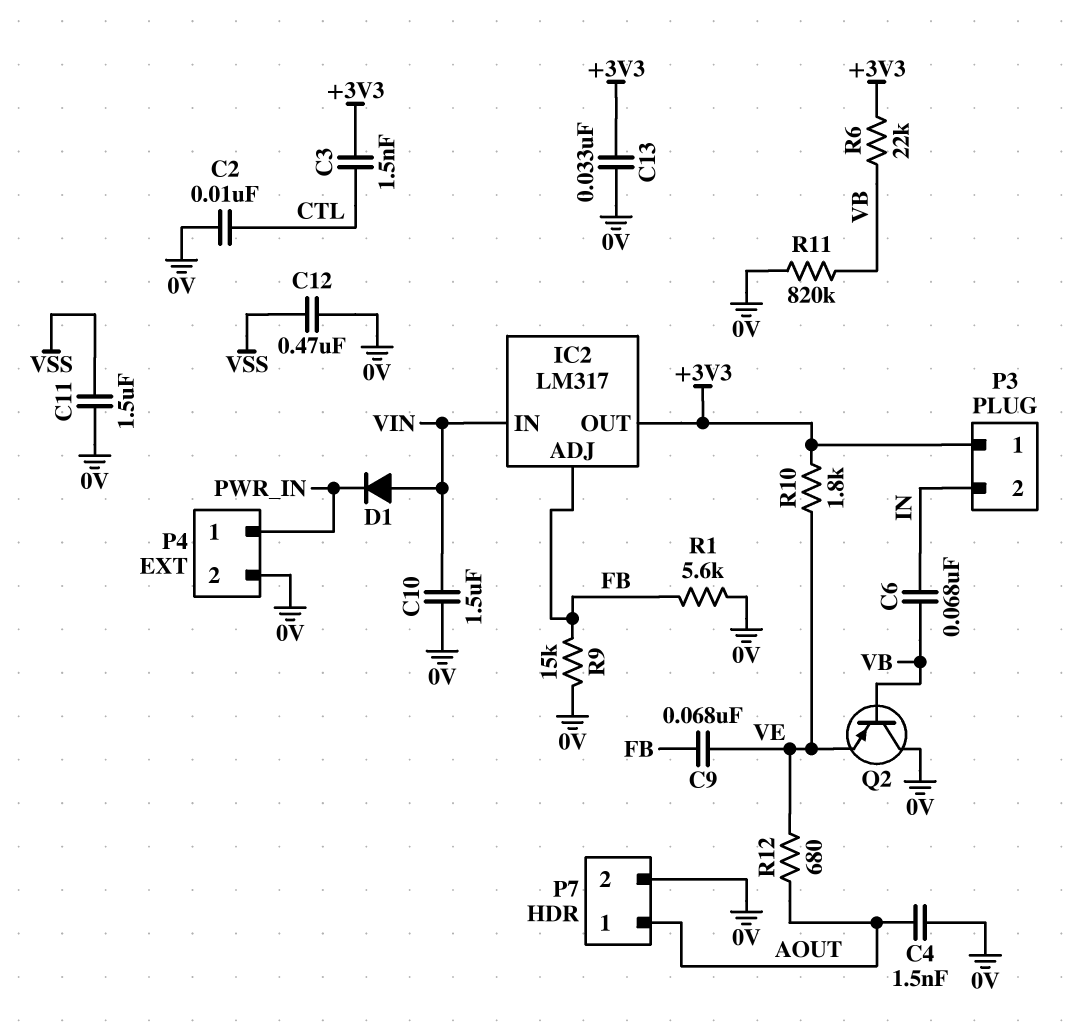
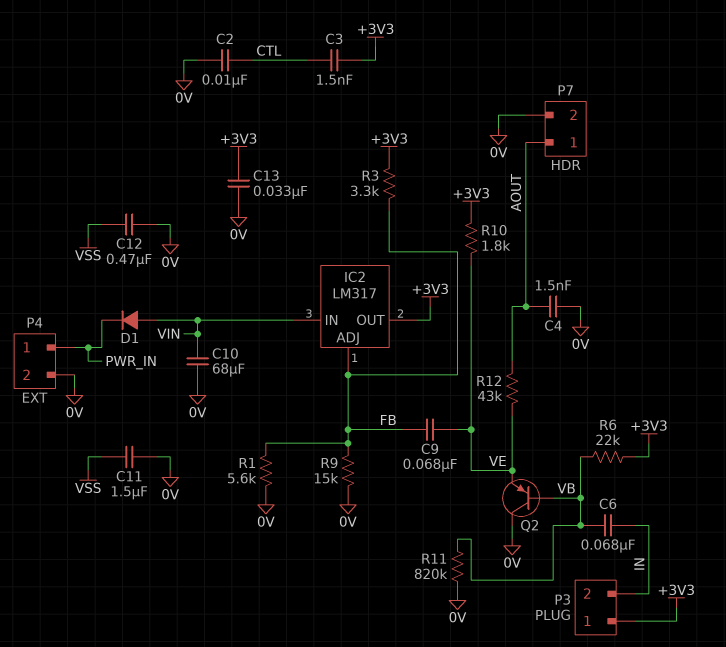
C10: 1.5uF (0V, VIN) -> 68uF (0V, VIN)
R3: none -> 3.3k (+3V3, FB)
R12: 680 (AOUT, VE) -> 43k (AOUT, VE)

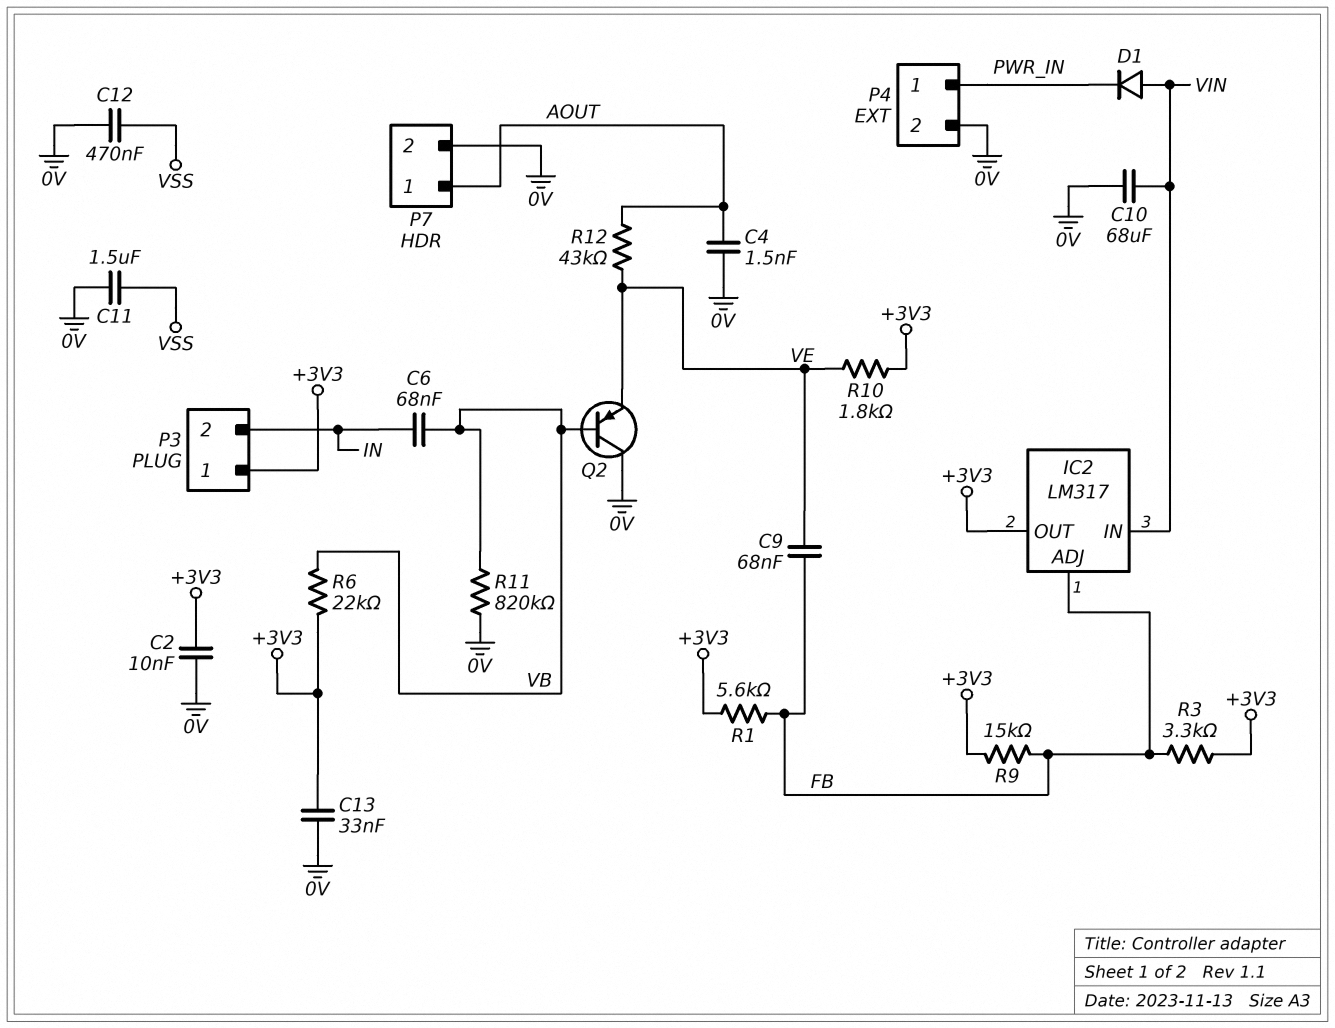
C2: 10nF (0V, CTL) -> 10nF (+3V3, 0V)
C3: 1.5nF (+3V3, CTL) -> none
R1: 5.6k (0V, FB) -> 5.6k (+3V3, FB)
R9: 15k (0V, FB) -> 15k (+3V3, FB)

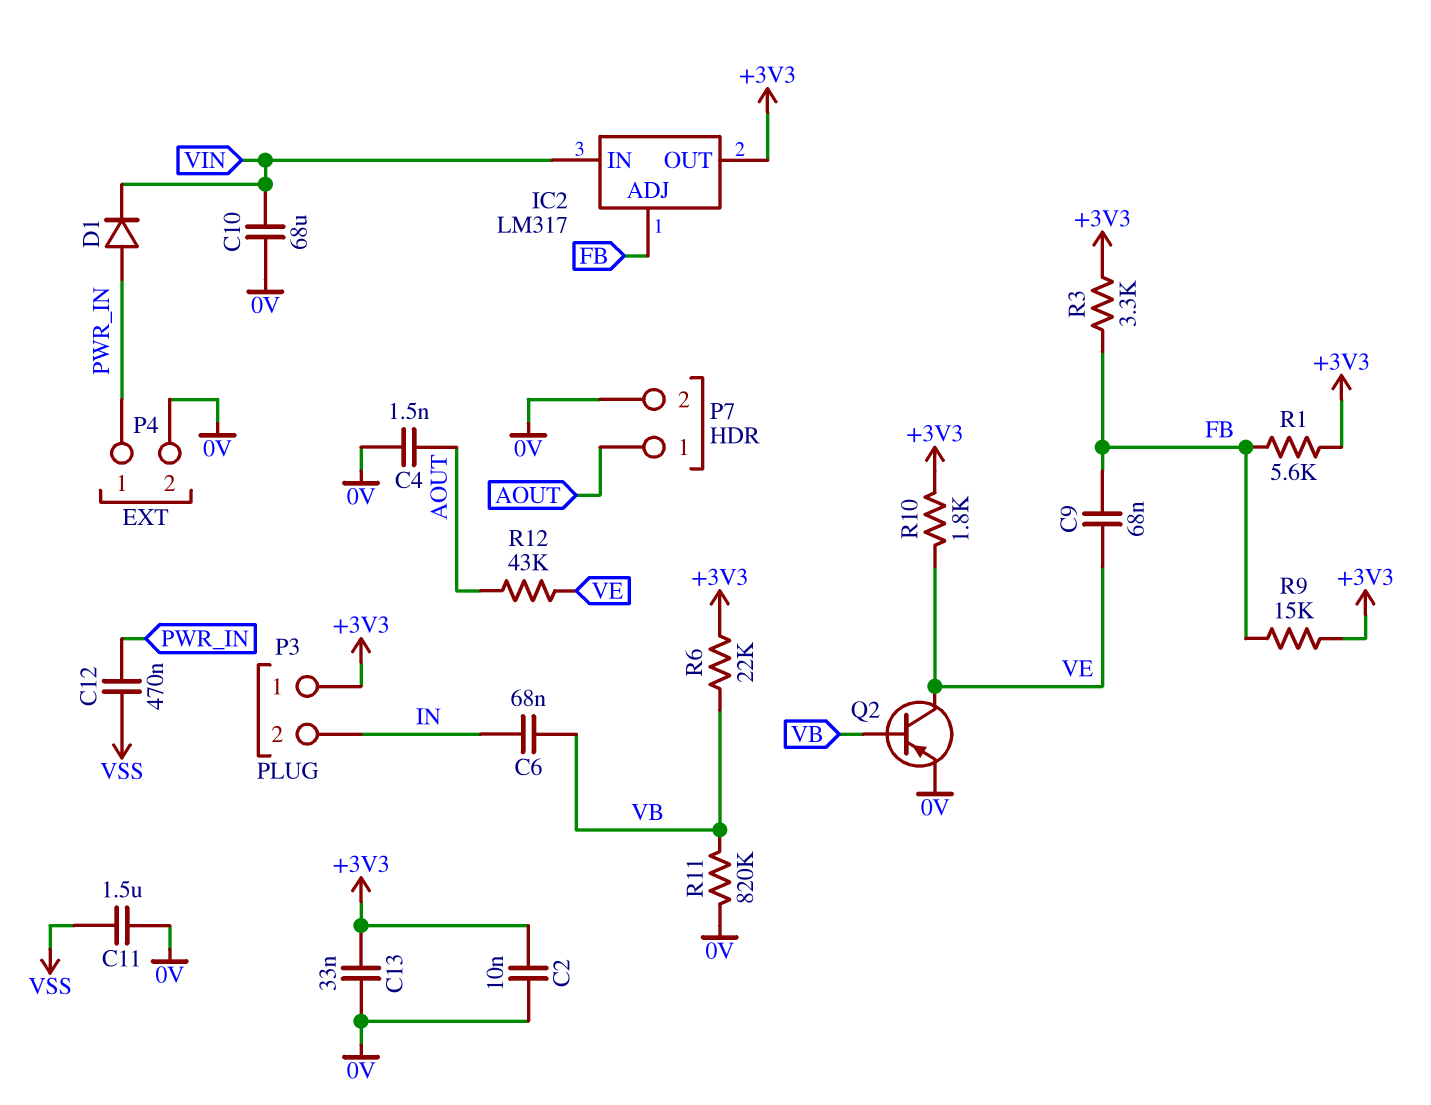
C12: 470nF (0V, VSS) -> 470nF (PWR_IN, VSS)
D1: diode (A VIN, K PWR_IN) -> diode (A PWR_IN, K VIN)
Q2: PNP (B VB, C 0V, E VE) -> PNP (B VB, C VE, E 0V)

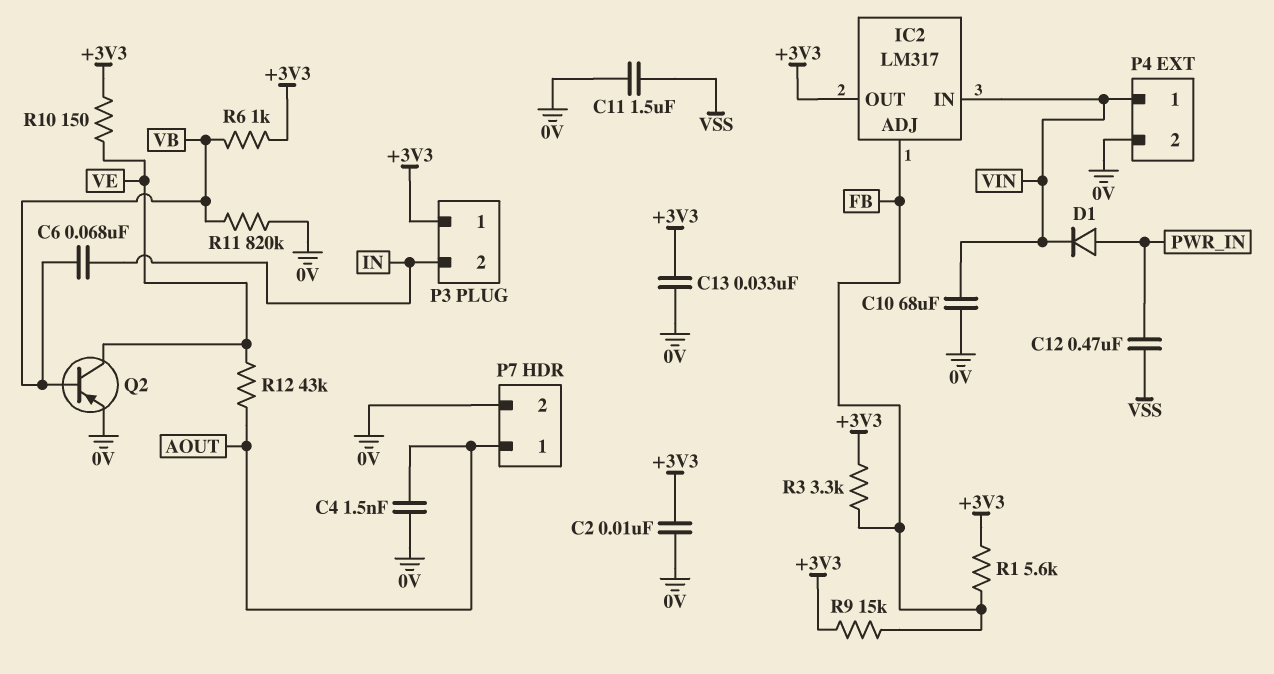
C9: 68nF (FB, VE) -> none
P4 pin 1: PWR_IN -> VIN
R6: 22k (+3V3, VB) -> 1k (+3V3, VB)
R10: 1.8k (+3V3, VE) -> 150 (+3V3, VE)

